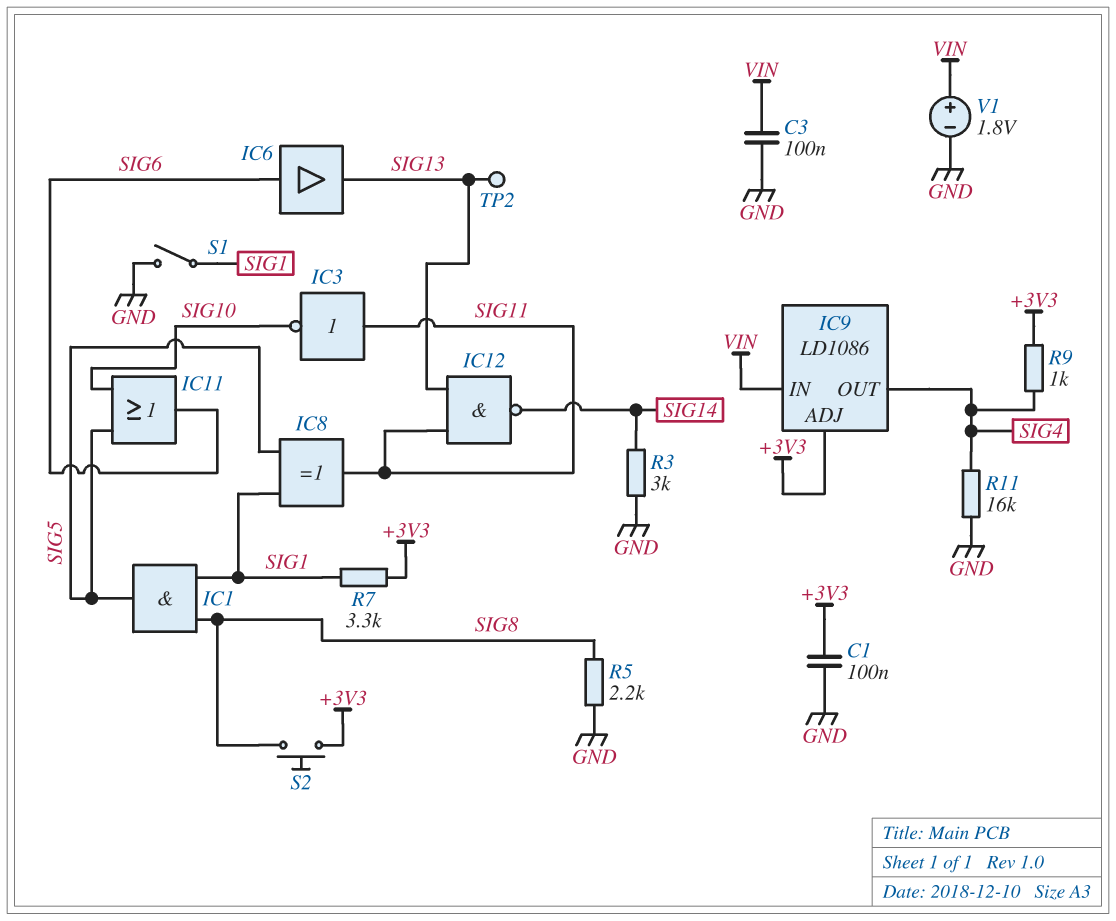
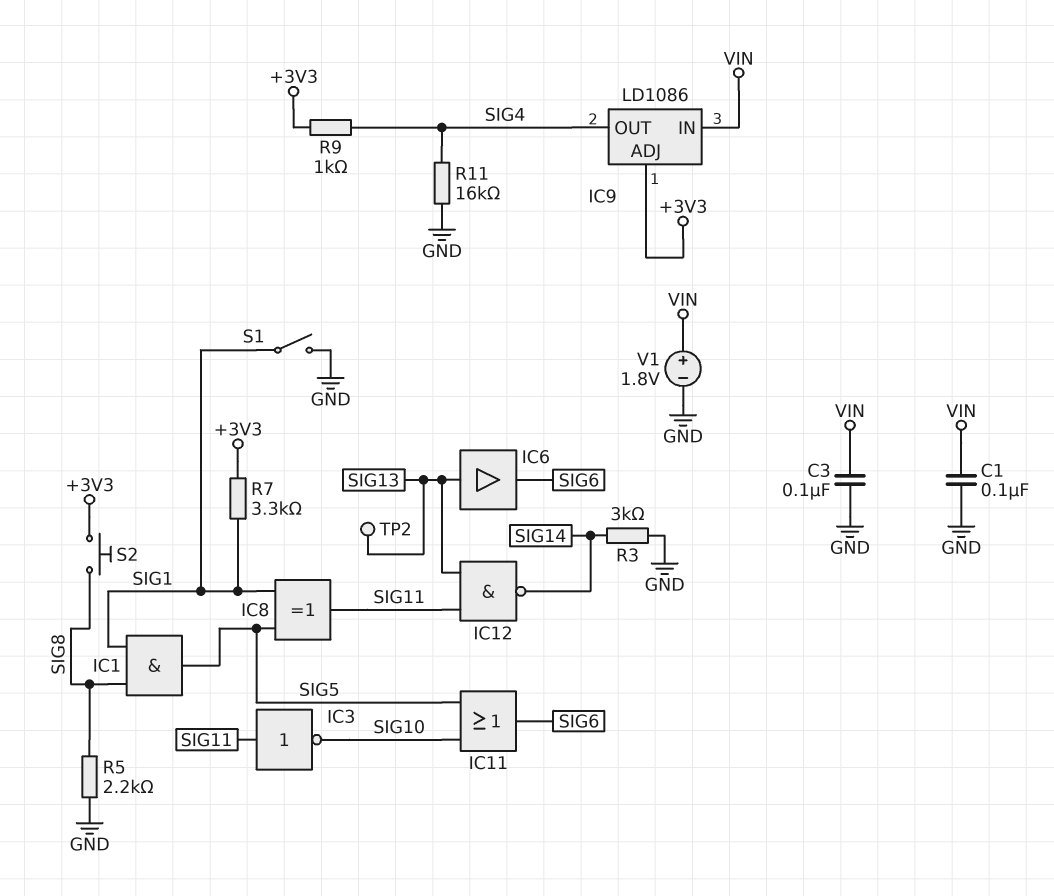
C1: 100nF (+3V3, GND) -> 100nF (GND, VIN)
IC6: buffer (in SIG6, out SIG13) -> buffer (in SIG13, out SIG6)

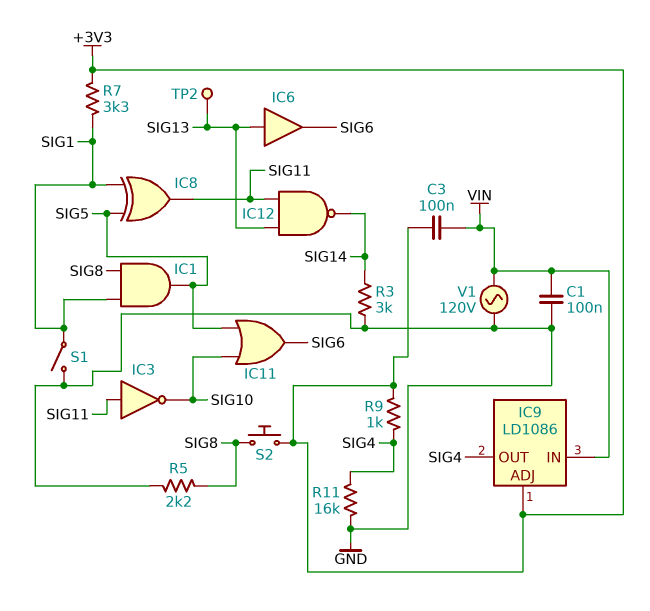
C3: 100nF (GND, VIN) -> 100nF (+3V3, VIN)
V1: 1.8V (plus VIN, minus GND) -> AC 120V (GND, VIN)

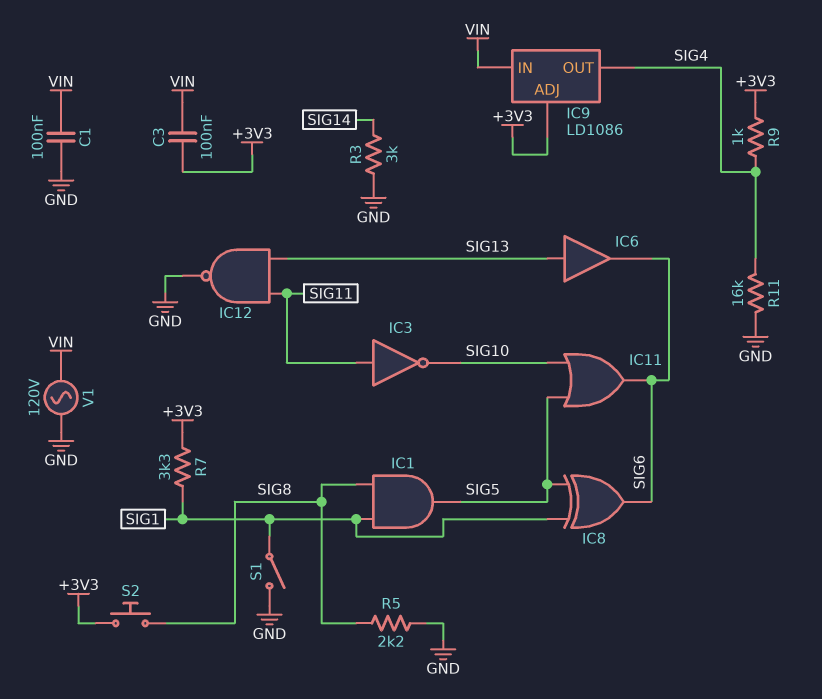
IC8: XOR (in SIG1, in SIG5, out SIG11) -> XOR (in SIG1, in SIG5, out SIG6)
IC12: NAND (in SIG11, in SIG13, out SIG14) -> NAND (in SIG11, in SIG13, out GND)
TP2: test point (SIG13) -> none

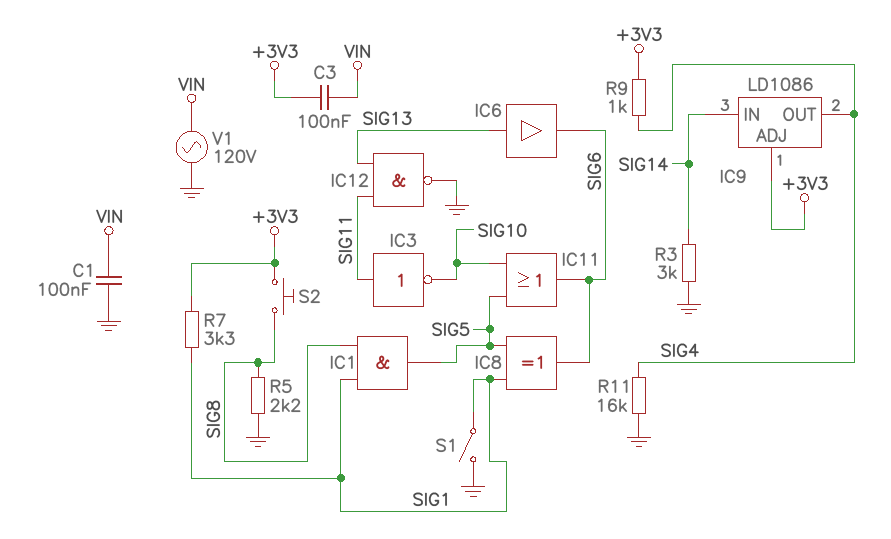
IC9 pin IN: VIN -> SIG14

